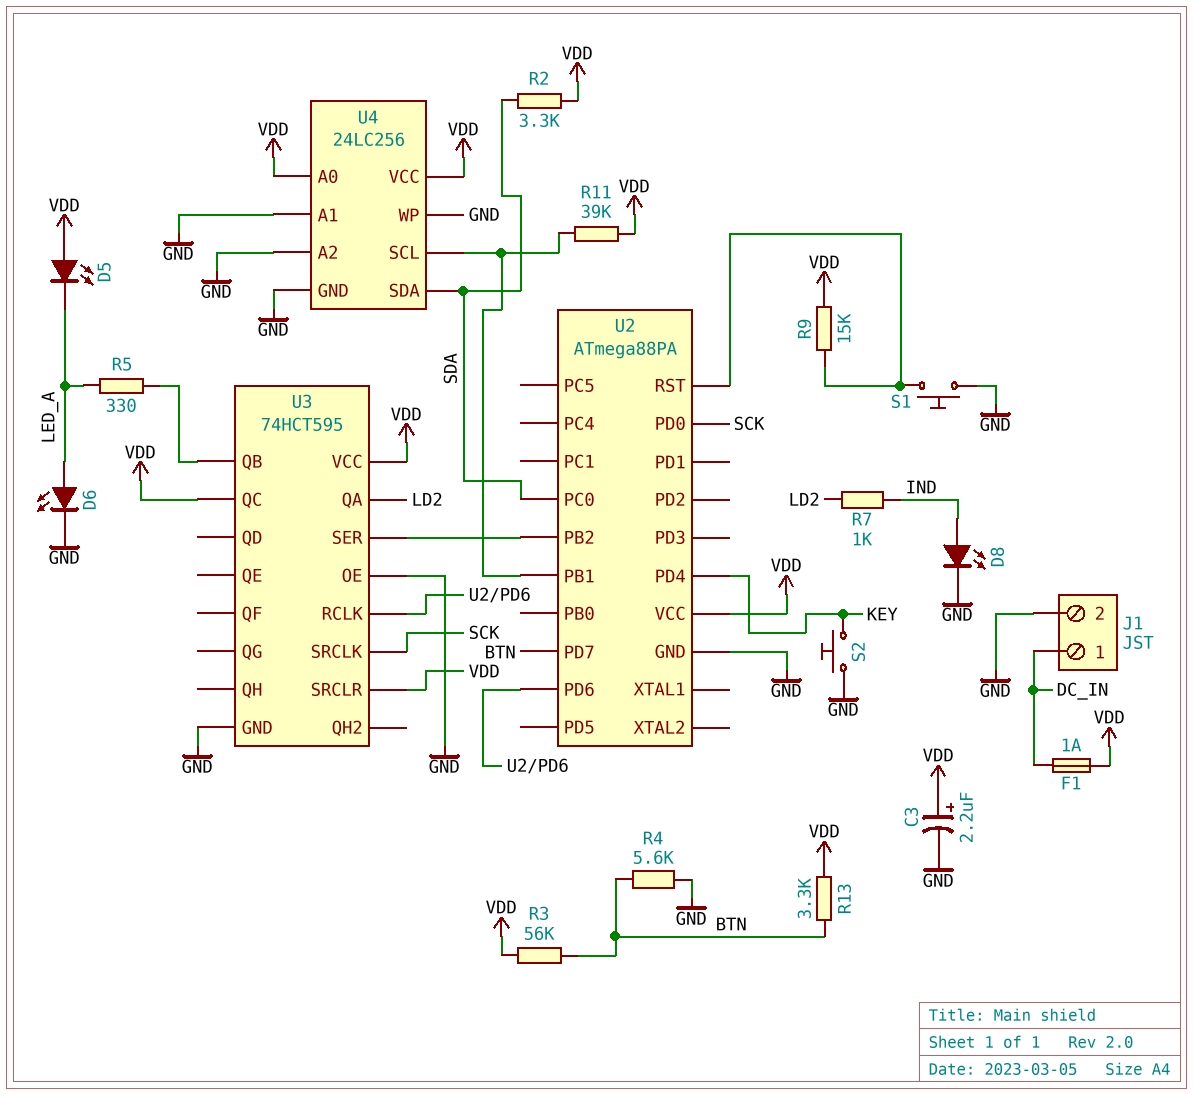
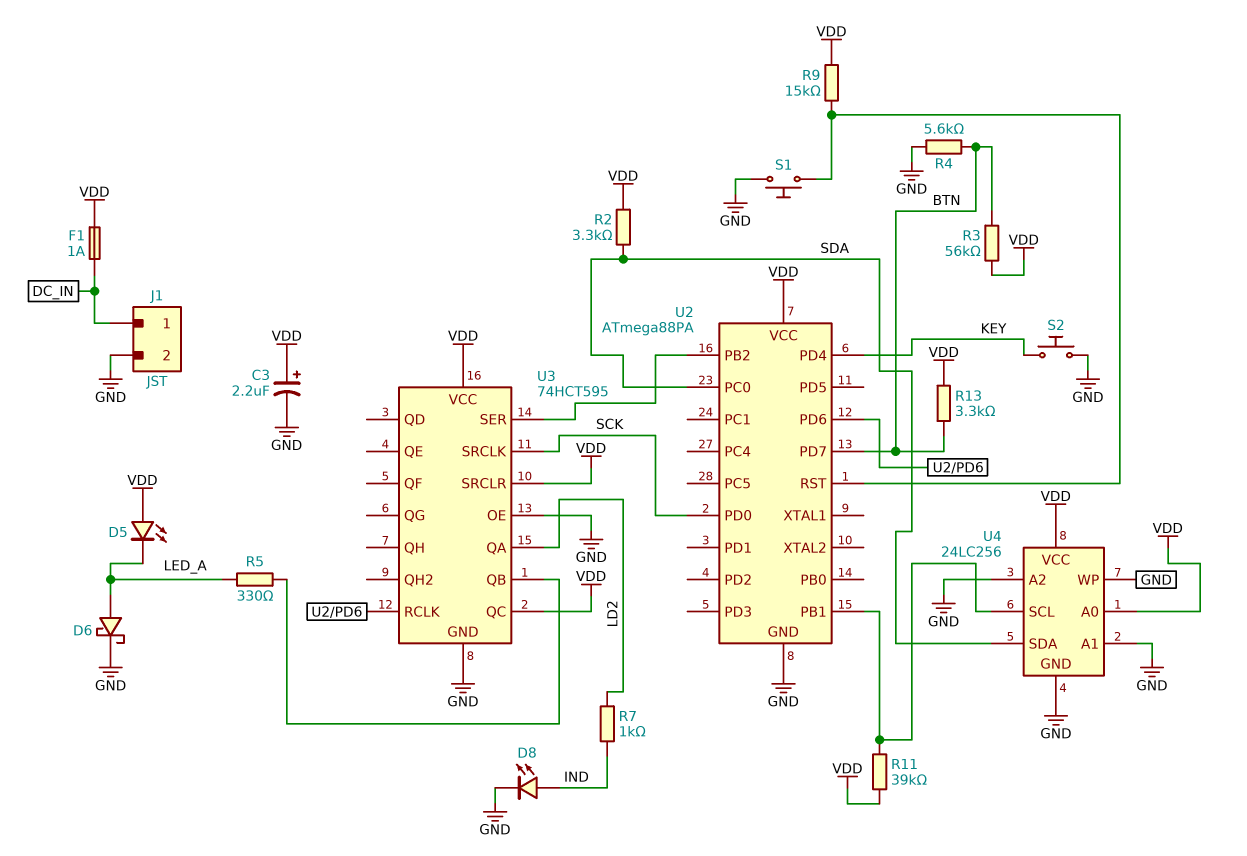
D6: LED (A LED_A, K GND) -> schottky (A LED_A, K GND)

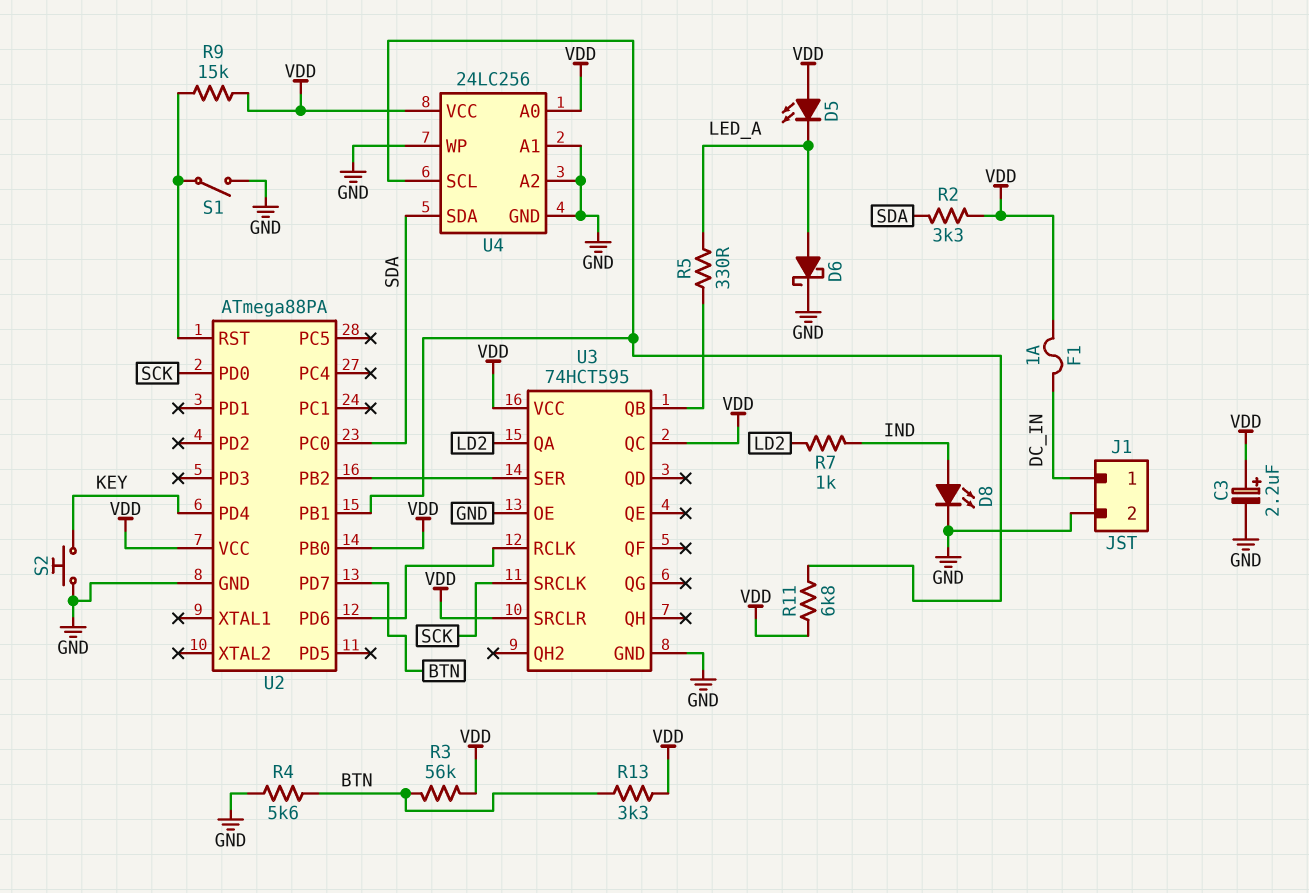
R11: 39k (U2/PB1, VDD) -> 6.8k (U2/PB1, VDD)
S1: button (GND, U2/RST) -> switch (GND, U2/RST)
U2 pin PB0: none -> VDD

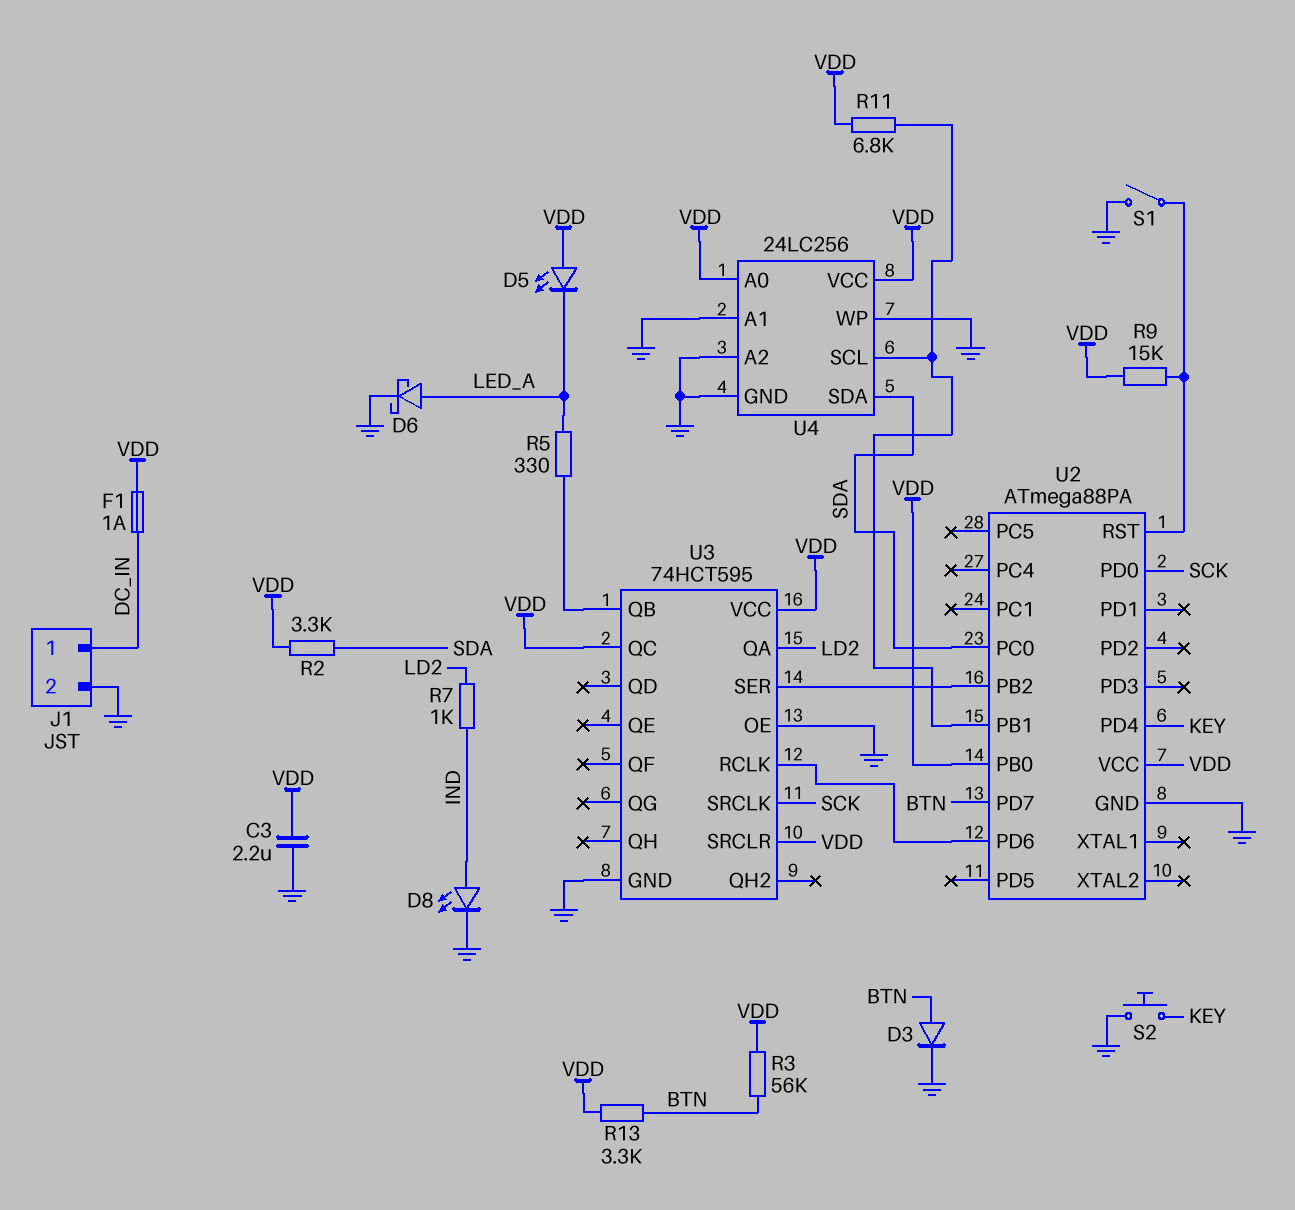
C3: 2.2uF (plus VDD, minus GND) -> 2.2uF (GND, VDD)
D3: none -> diode (A BTN, K GND)
R4: 5.6k (BTN, GND) -> none

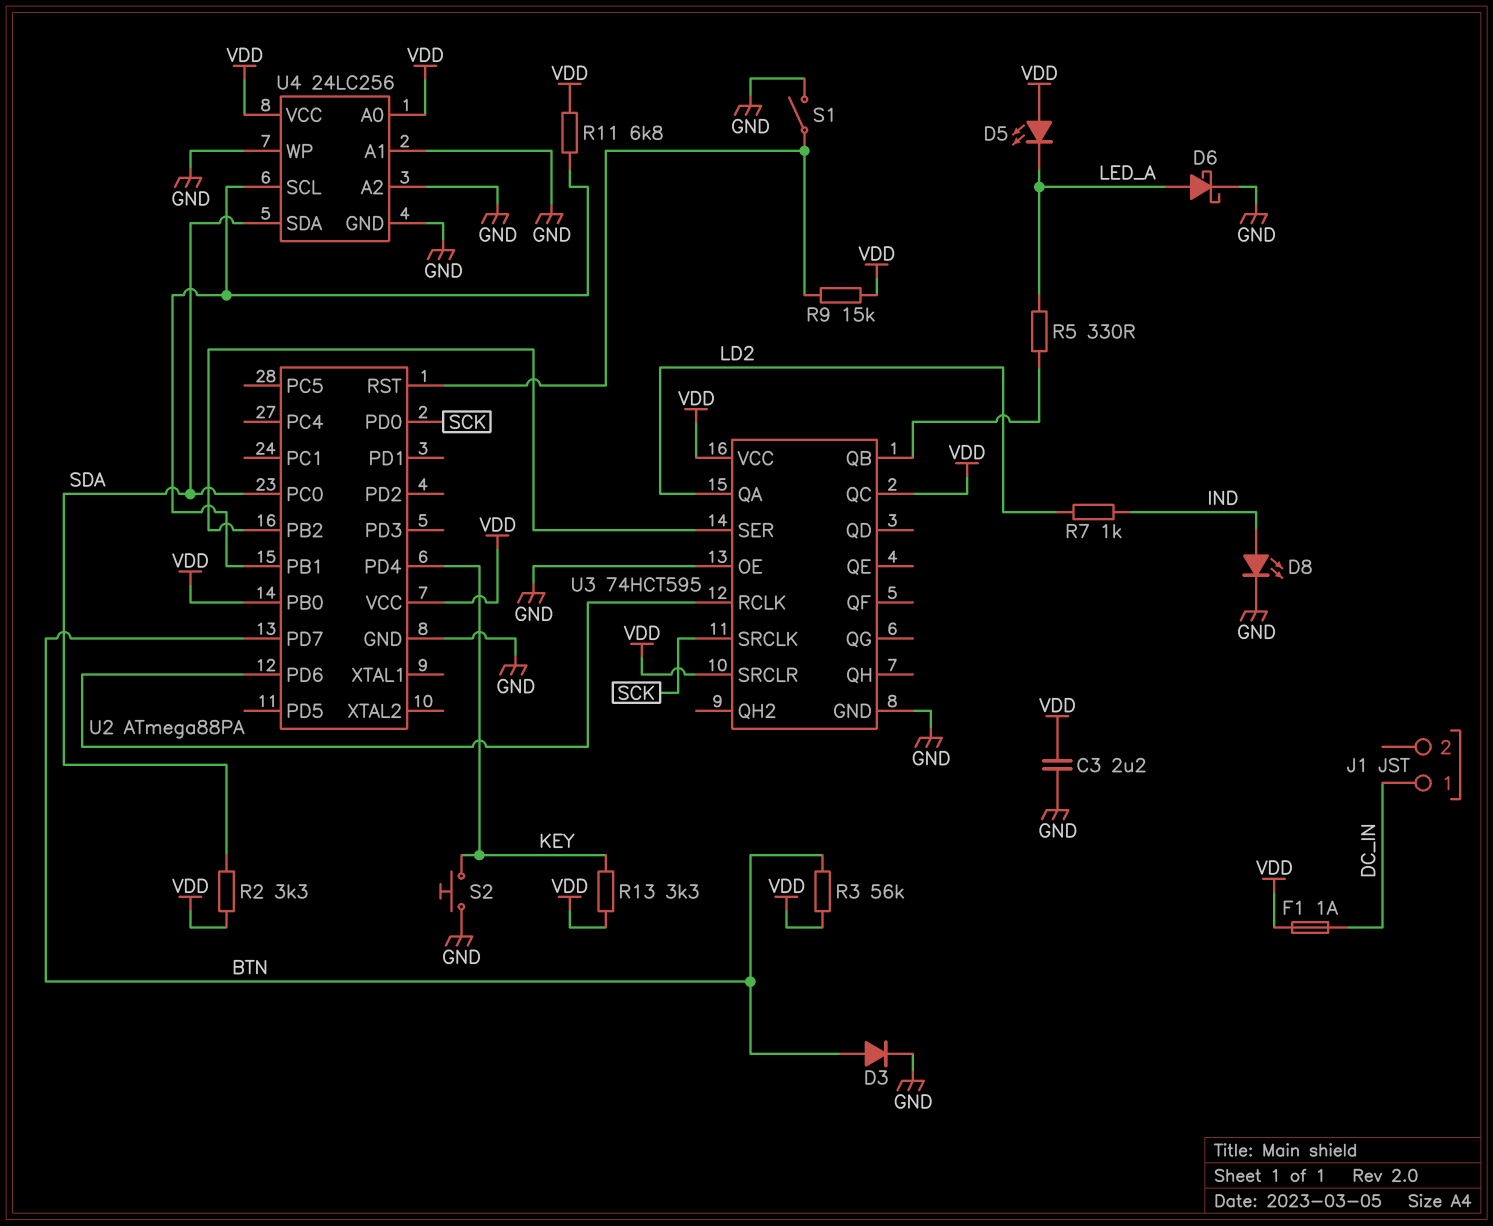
J1 pin 2: GND -> none
R13: 3.3k (BTN, VDD) -> 3.3k (KEY, VDD)

